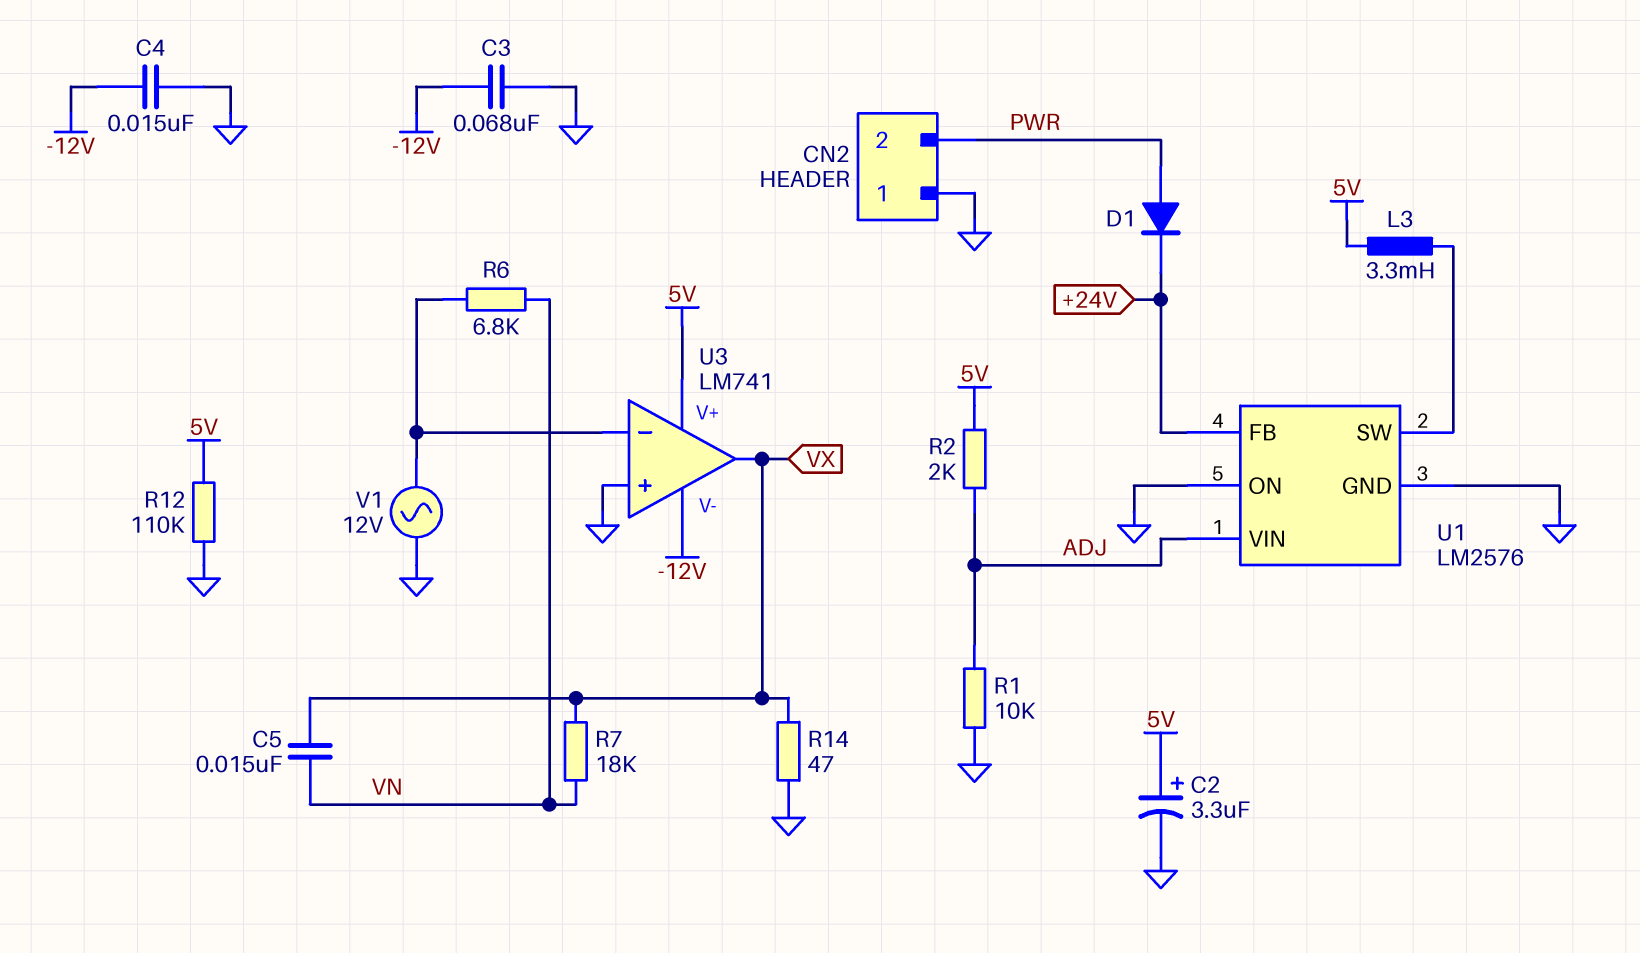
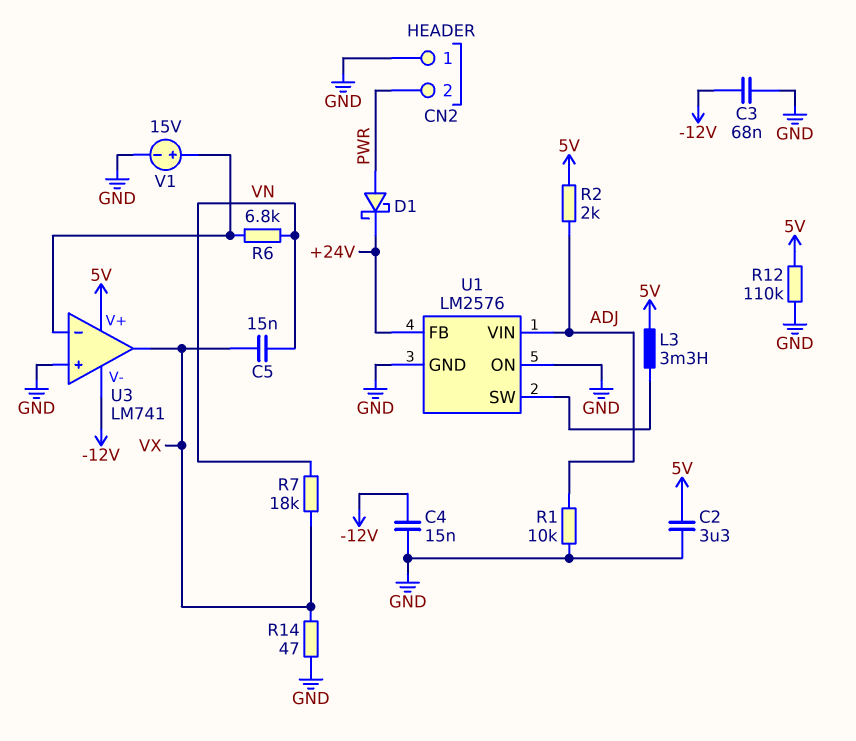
C2: 3.3uF (plus 5V, minus GND) -> 3.3uF (5V, GND)
D1: diode (A PWR, K +24V) -> schottky (A PWR, K +24V)
V1: AC 12V (GND, U3/in-) -> 15V (plus U3/in-, minus GND)

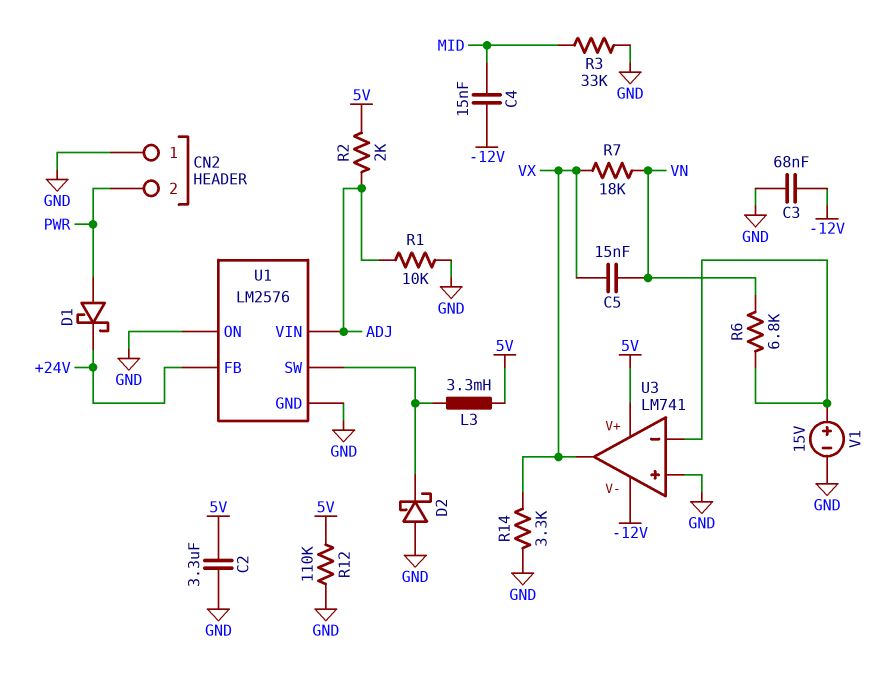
C4: 15nF (-12V, GND) -> 15nF (-12V, MID)
D2: none -> schottky (A GND, K U1/SW)
R3: none -> 33k (GND, MID)
R14: 47 (GND, VX) -> 3.3k (GND, VX)

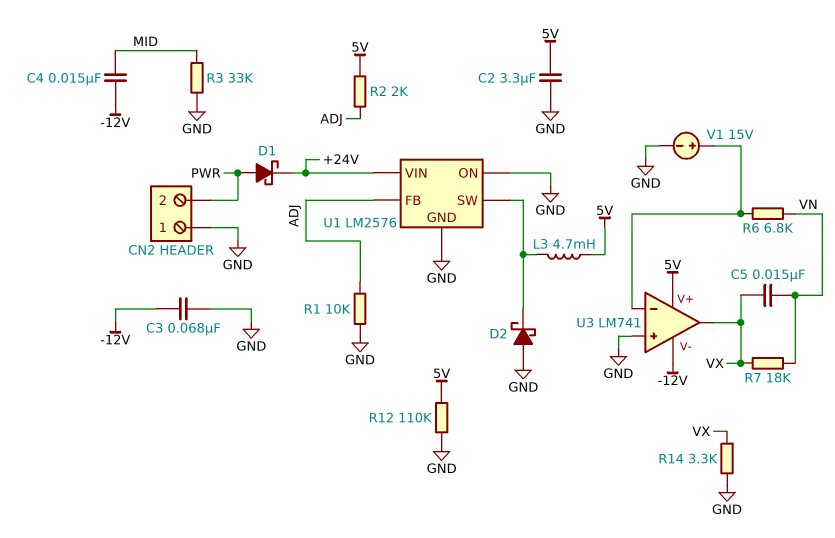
L3: 3.3mH (5V, U1/SW) -> 4.7mH (5V, U1/SW)
U1 pin FB: +24V -> ADJ
U1 pin VIN: ADJ -> +24V

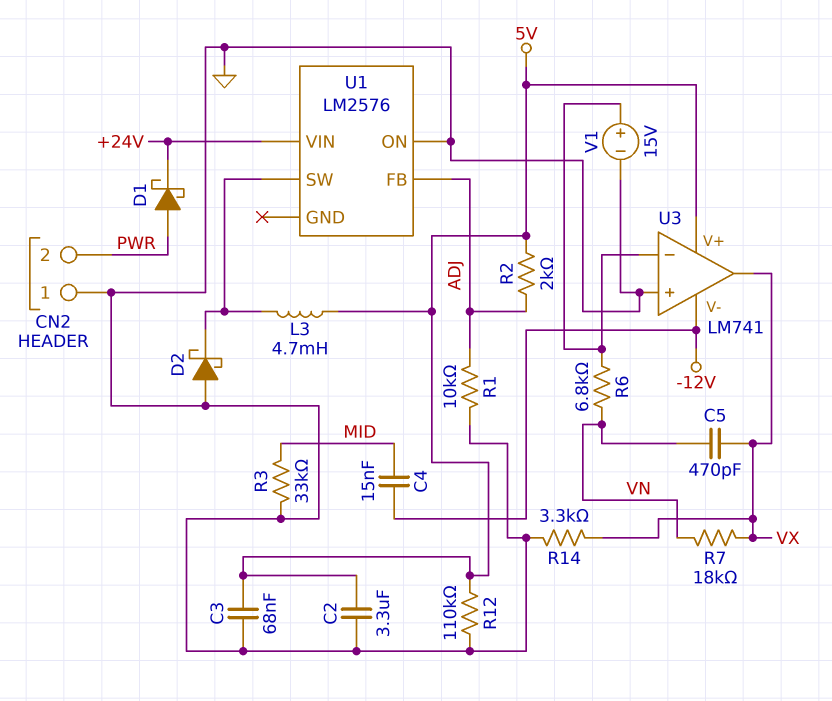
C3: 68nF (-12V, GND) -> 68nF (5V, GND)
C5: 15nF (VN, VX) -> 470pF (VN, VX)
U1 pin GND: GND -> none

